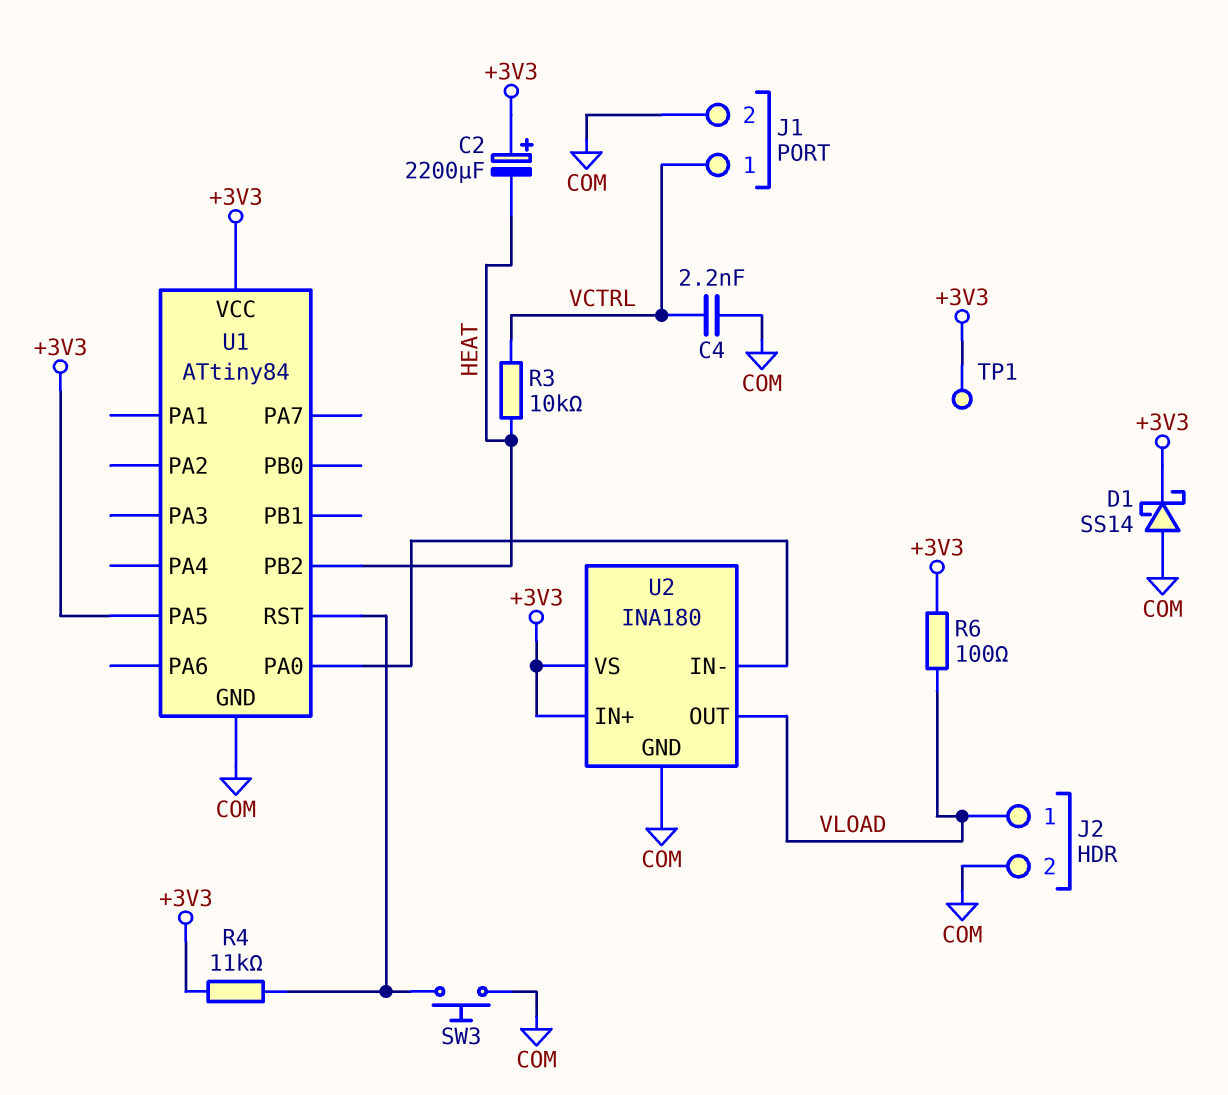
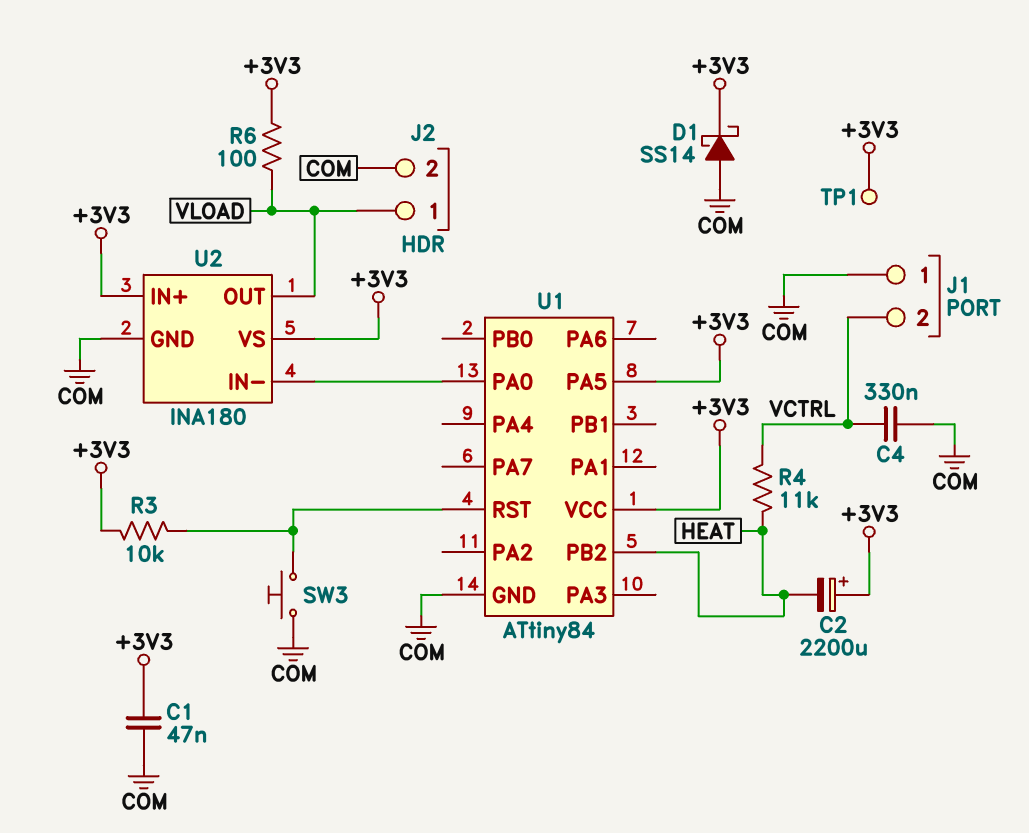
C1: none -> 47nF (+3V3, COM)
C4: 2.2nF (COM, VCTRL) -> 330nF (COM, VCTRL)
J1 pin 1: VCTRL -> COM
J1 pin 2: COM -> VCTRL
R3: 10k (HEAT, VCTRL) -> 10k (+3V3, U1/RST)
R4: 11k (+3V3, U1/RST) -> 11k (HEAT, VCTRL)

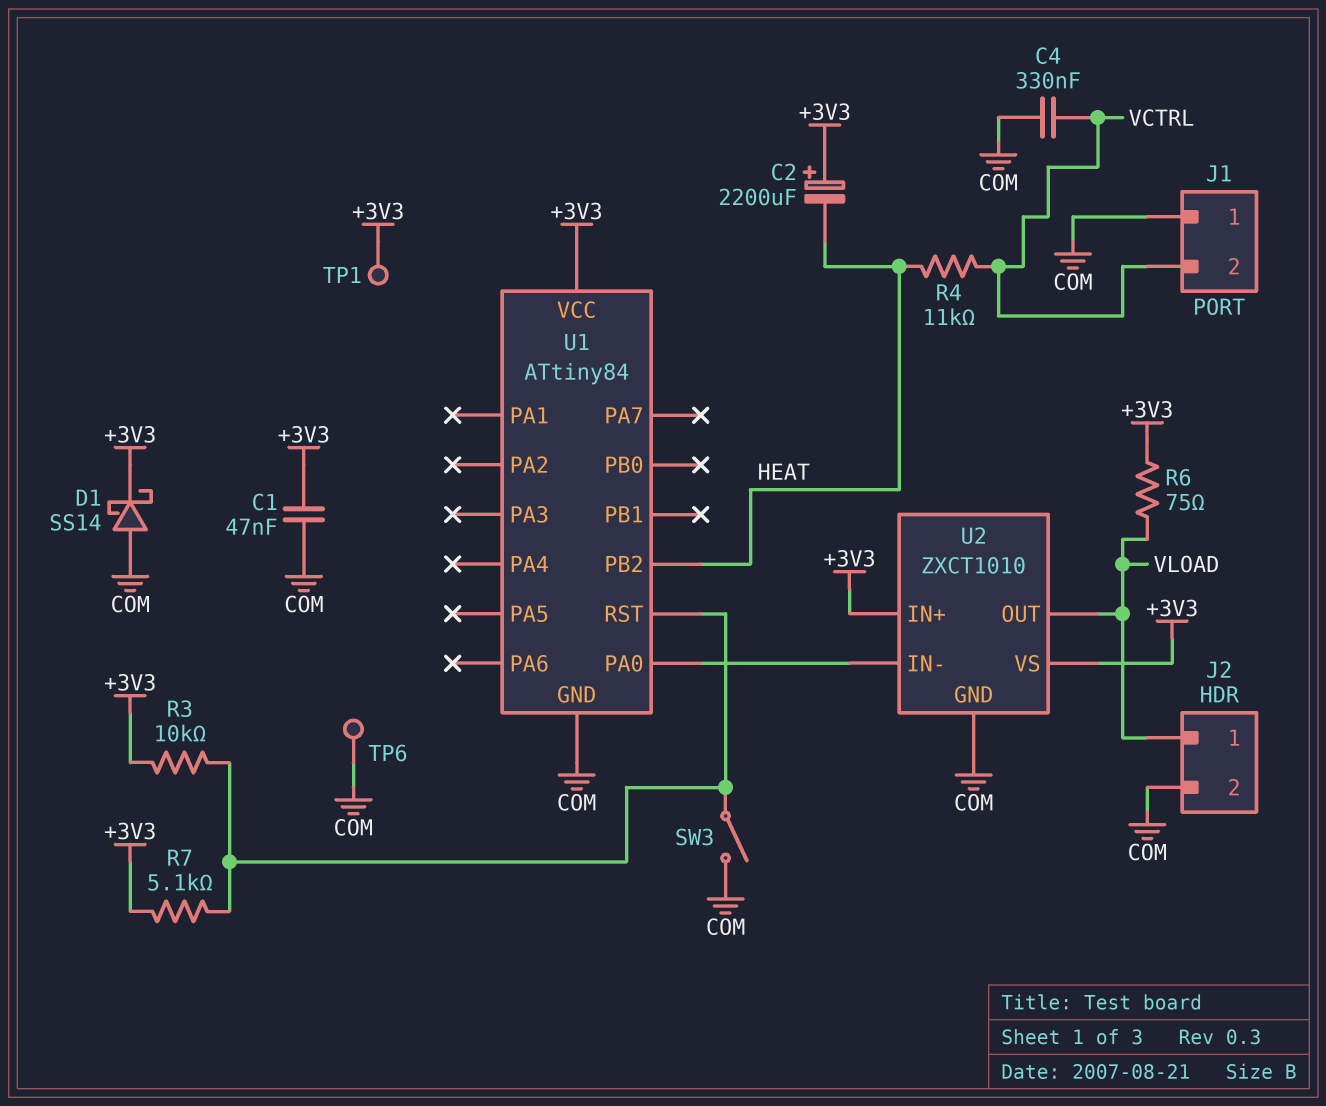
R6: 100 (+3V3, VLOAD) -> 75 (+3V3, VLOAD)
R7: none -> 5.1k (+3V3, U1/RST)
SW3: button (COM, U1/RST) -> switch (COM, U1/RST)
TP6: none -> test point (COM)
U1 pin PA5: +3V3 -> none
U2: INA180 -> ZXCT1010

